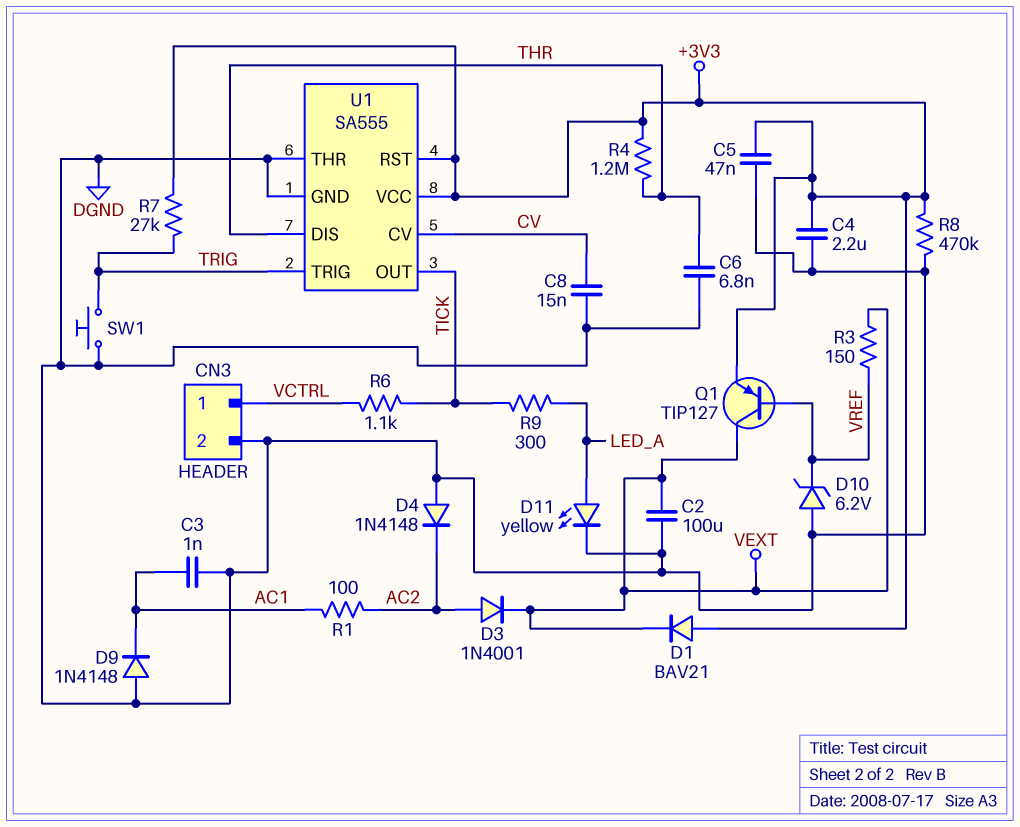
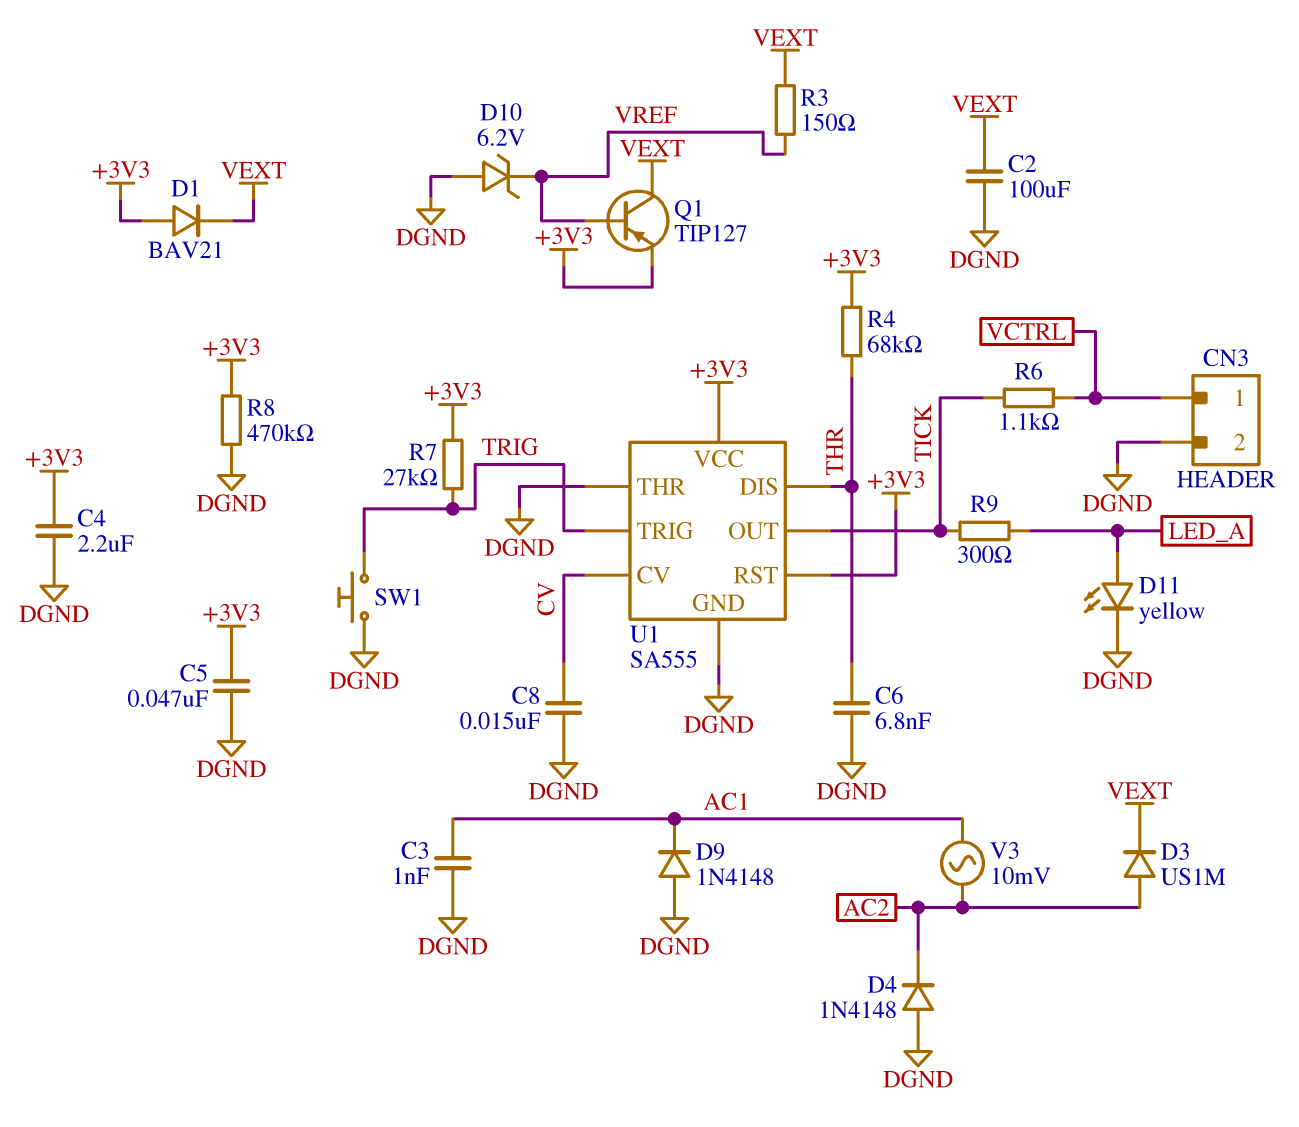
D3: diode 1N4001 (A AC2, K VEXT) -> diode US1M (A AC2, K VEXT)
R1: 100 (AC1, AC2) -> none
R4: 1.2M (+3V3, THR) -> 68k (+3V3, THR)
V3: none -> AC 10mV (AC1, AC2)

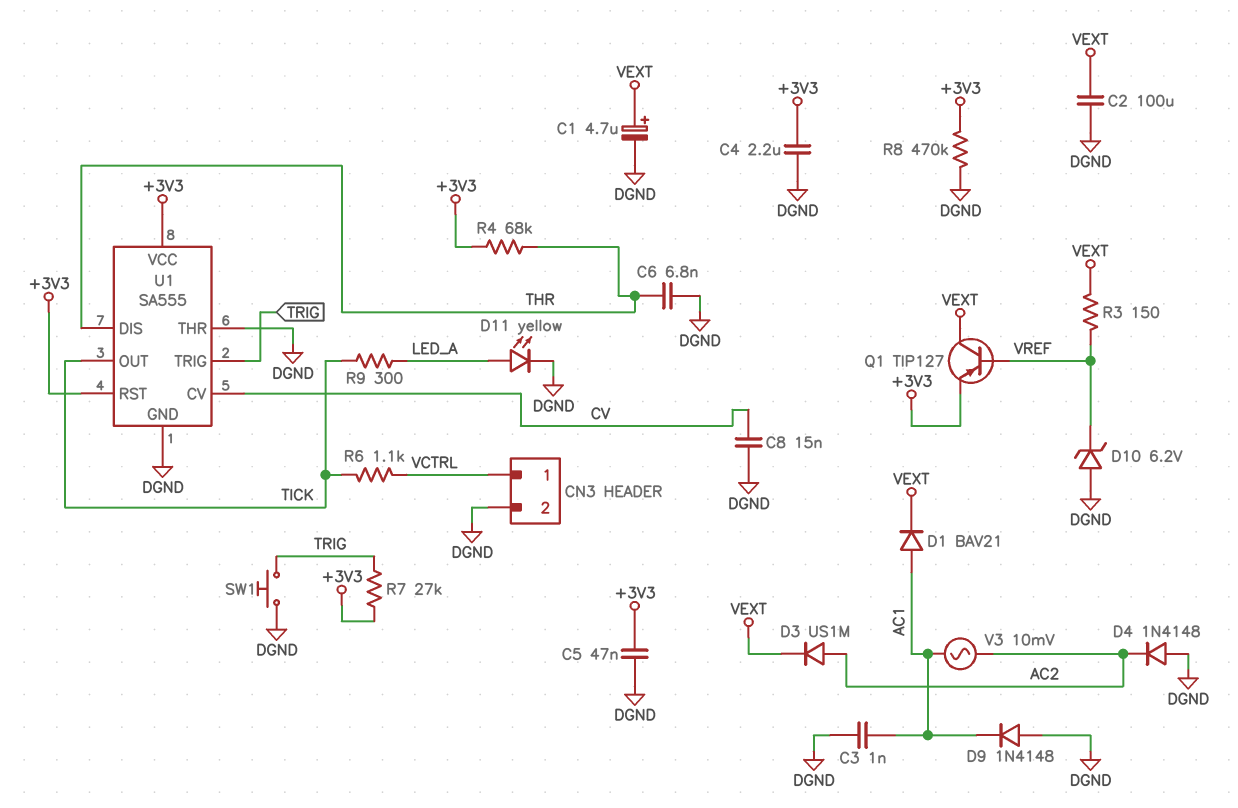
C1: none -> 4.7uF (plus VEXT, minus DGND)
D1: diode BAV21 (A +3V3, K VEXT) -> diode BAV21 (A AC1, K VEXT)

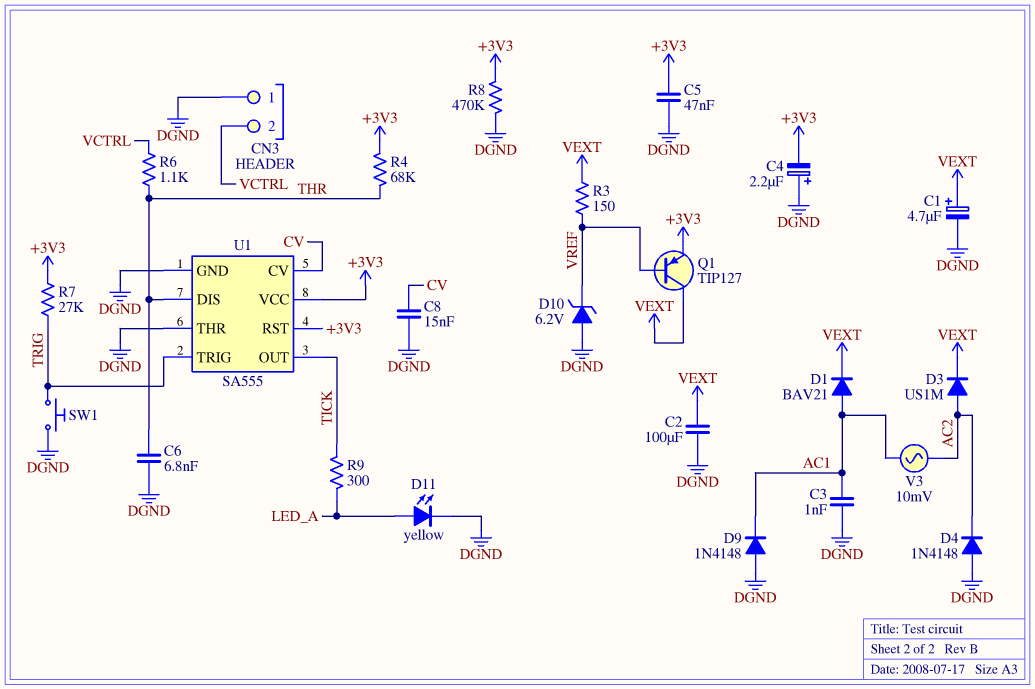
C4: 2.2uF (+3V3, DGND) -> 2.2uF (plus DGND, minus +3V3)
CN3 pin 1: VCTRL -> DGND
CN3 pin 2: DGND -> VCTRL
R6: 1.1k (TICK, VCTRL) -> 1.1k (THR, VCTRL)

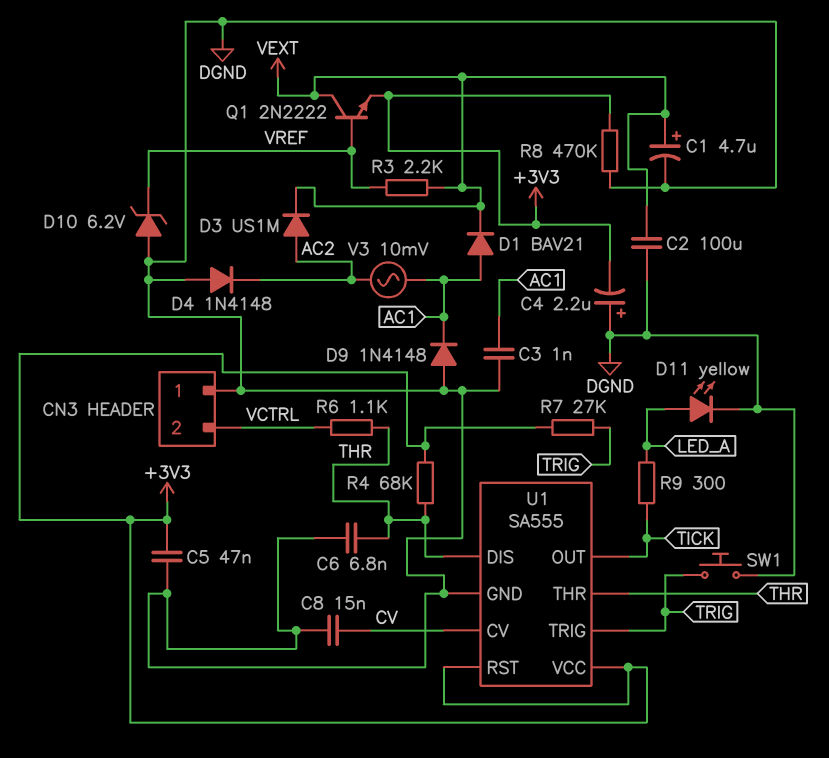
Q1: PNP TIP127 (B VREF, C VEXT, E +3V3) -> NPN 2N2222 (B VREF, C VEXT, E +3V3)
R3: 150 (VEXT, VREF) -> 2.2k (VEXT, VREF)
U1 pin THR: DGND -> THR

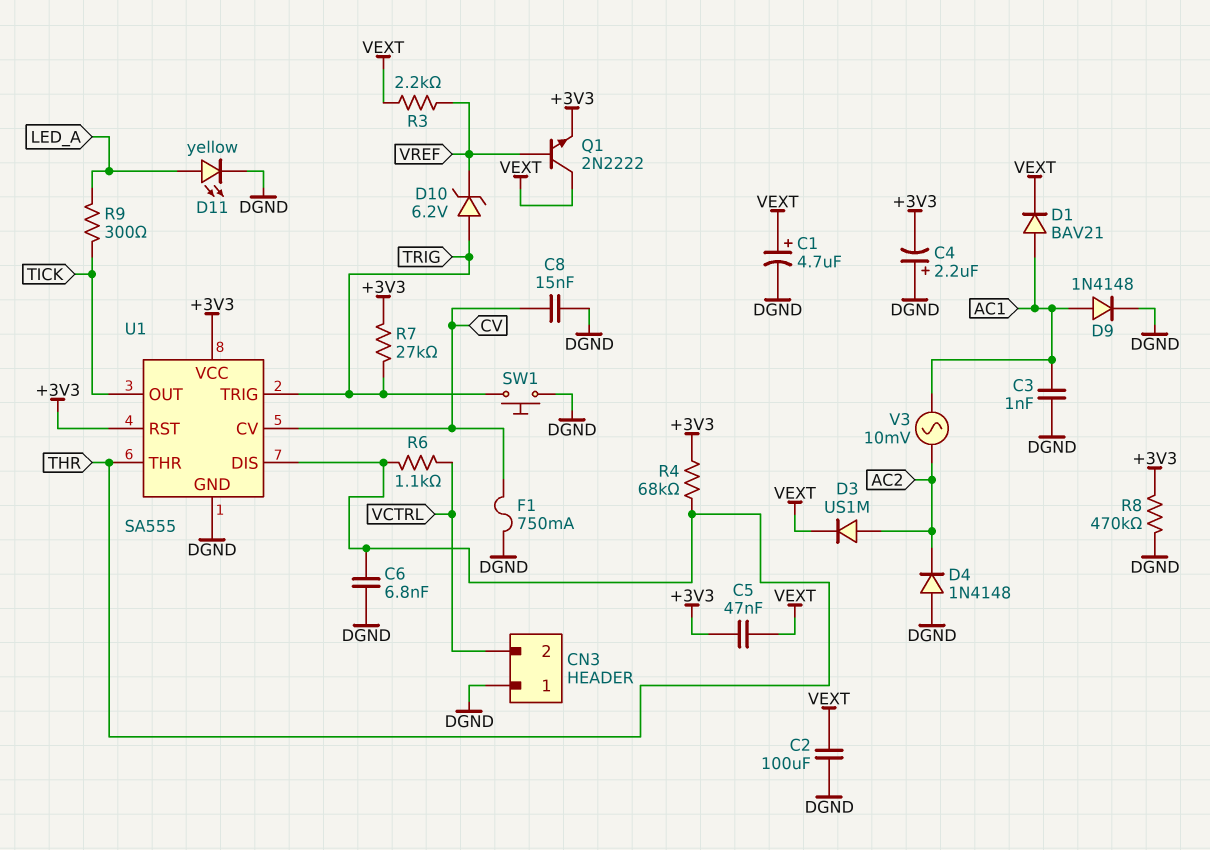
C5: 47nF (+3V3, DGND) -> 47nF (+3V3, VEXT)
D9: diode 1N4148 (A DGND, K AC1) -> diode 1N4148 (A AC1, K DGND)
D10: zener 6.2V (A DGND, K VREF) -> zener 6.2V (A TRIG, K VREF)
F1: none -> 750mA (CV, DGND)

